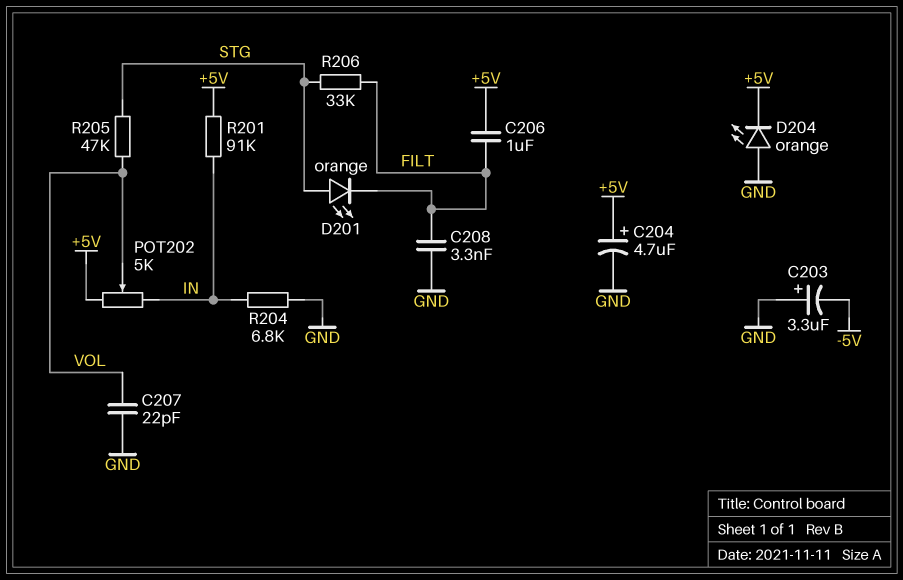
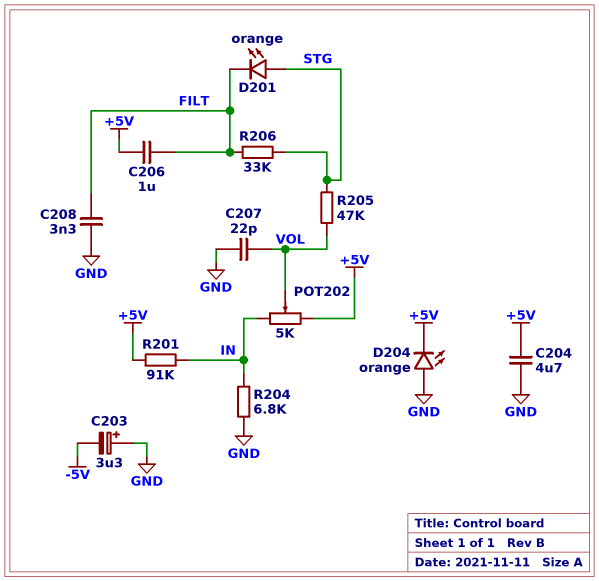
C204: 4.7uF (plus +5V, minus GND) -> 4.7uF (+5V, GND)

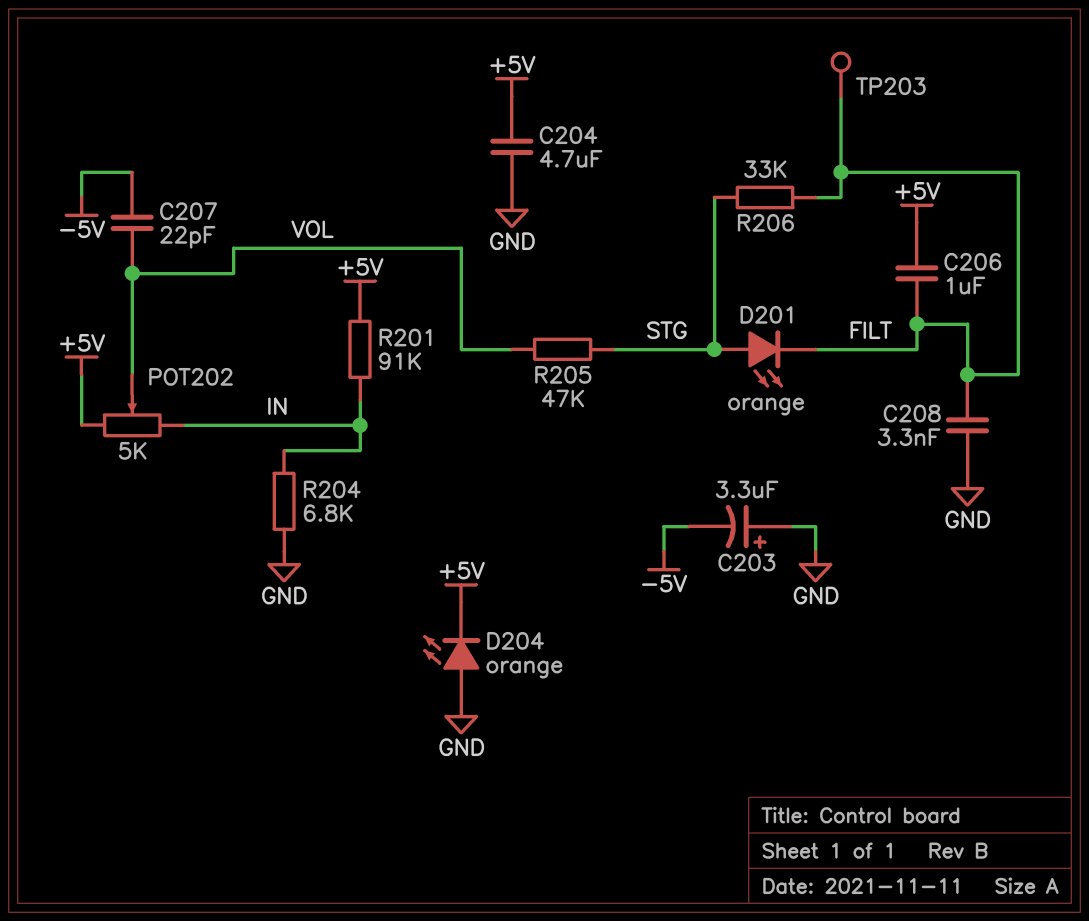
C207: 22pF (GND, VOL) -> 22pF (-5V, VOL)
TP203: none -> test point (FILT)

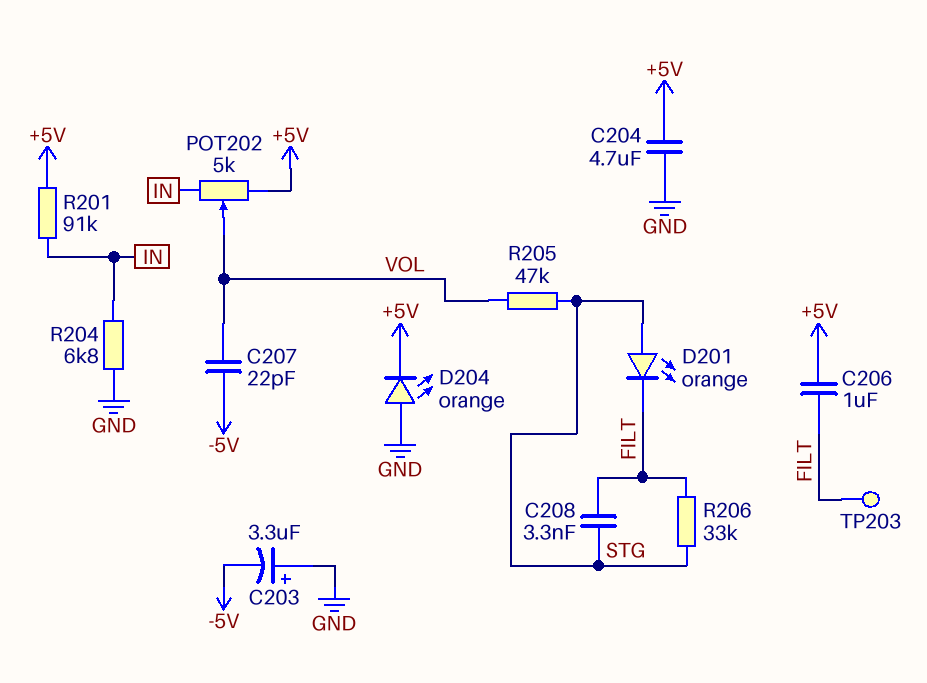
C208: 3.3nF (FILT, GND) -> 3.3nF (FILT, STG)

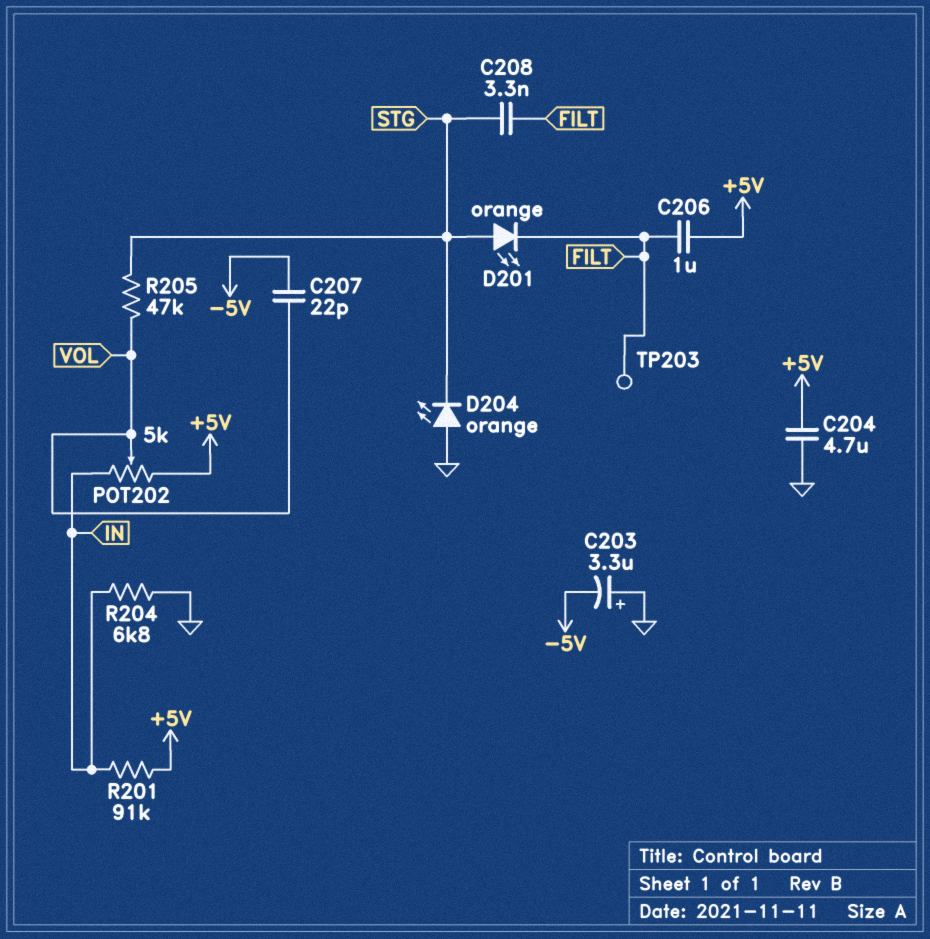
D204: LED orange (A GND, K +5V) -> LED orange (A GND, K STG)
R206: 33k (FILT, STG) -> none

